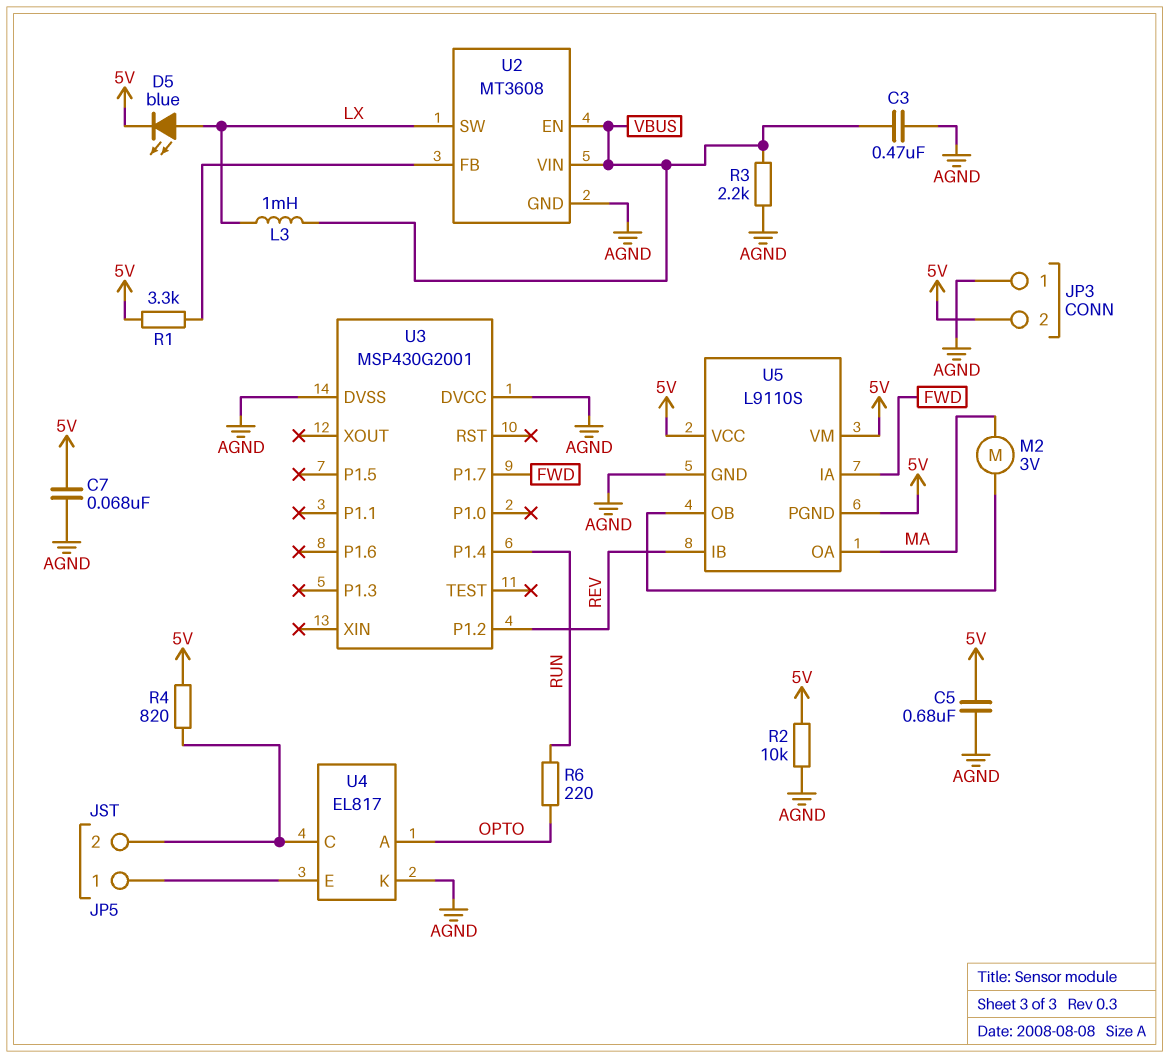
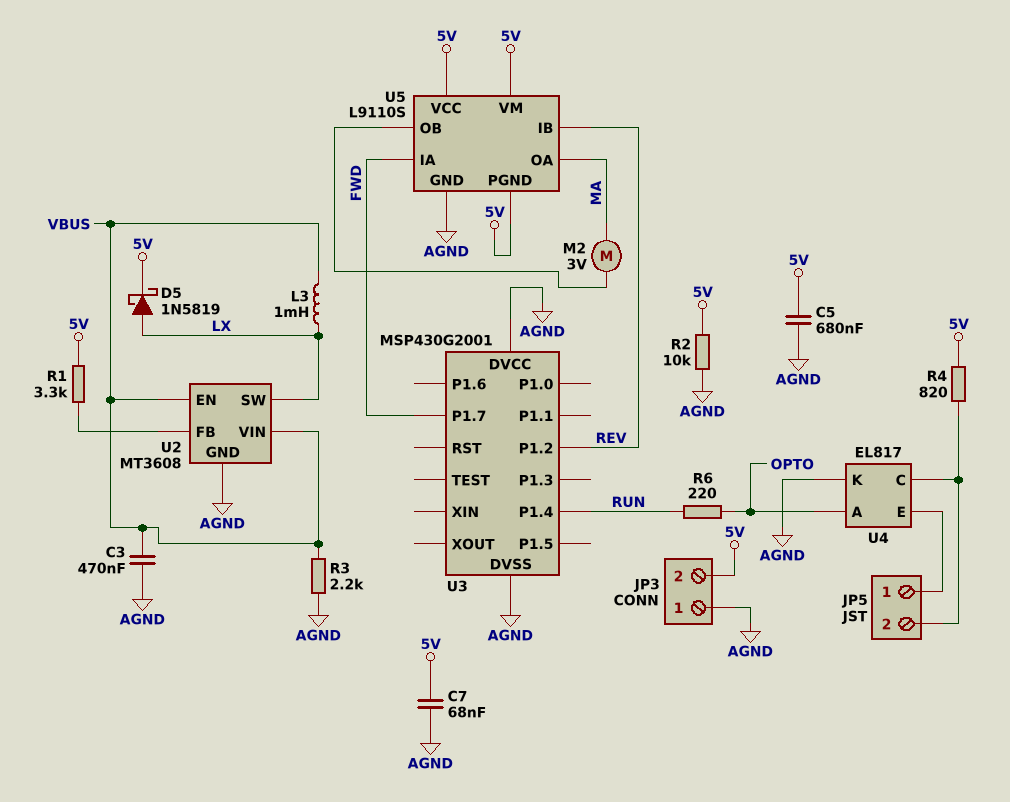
D5: LED blue (A LX, K 5V) -> schottky 1N5819 (A LX, K 5V)

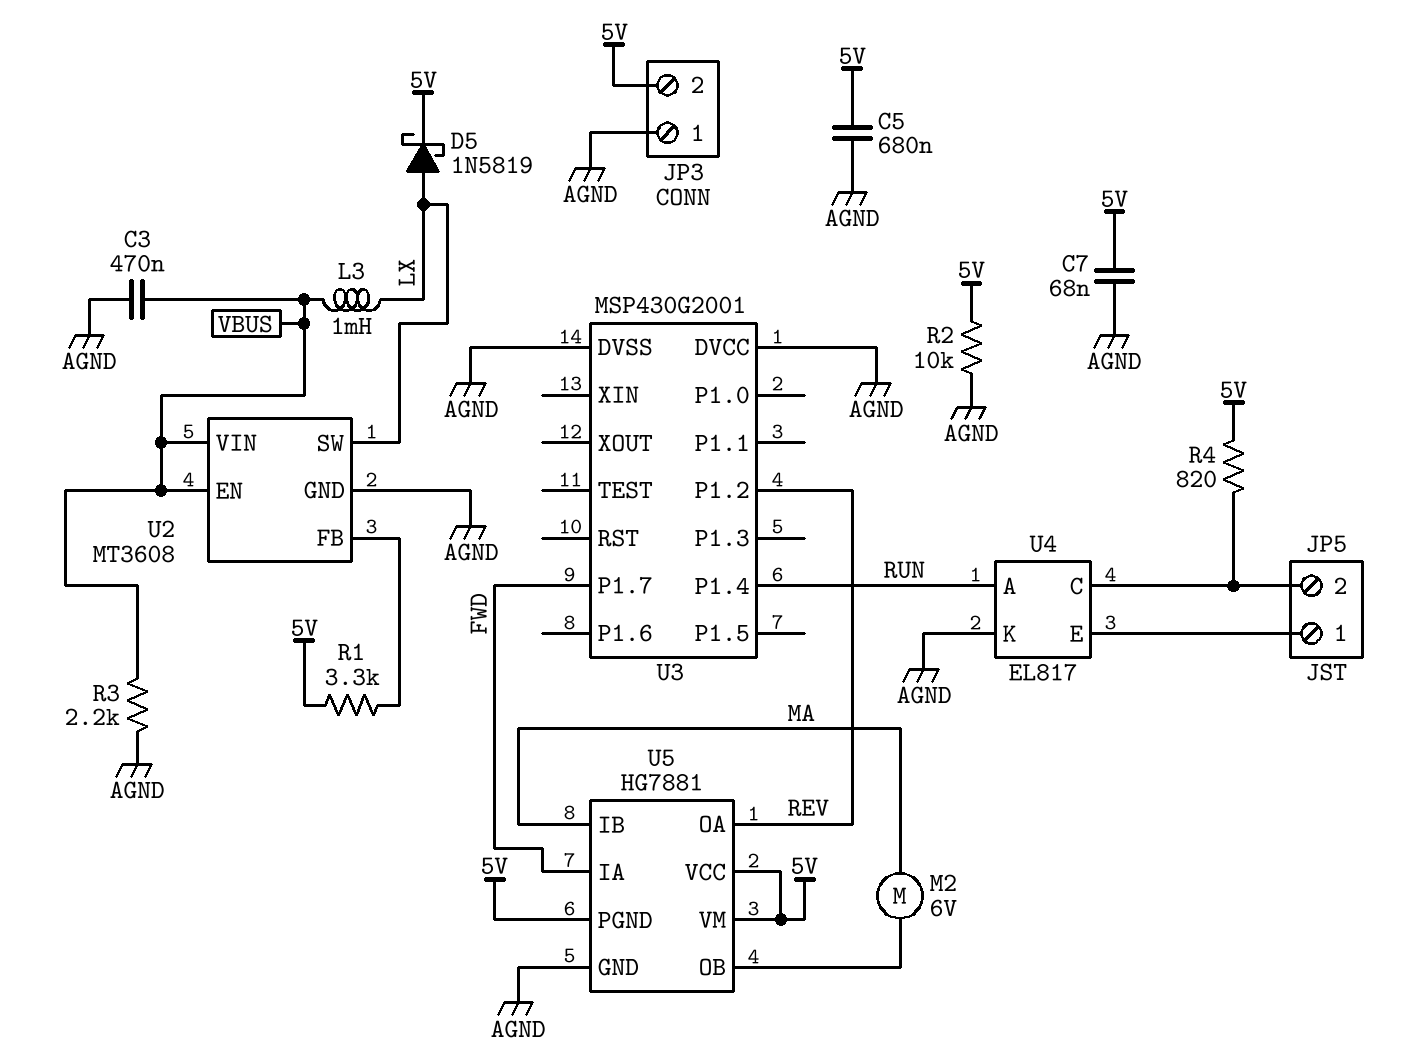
M2: motor 3V (MA, U5/OB) -> motor 6V (MA, U5/OB)
R6: 220 (OPTO, RUN) -> none
U4 pin A: OPTO -> RUN
U5: L9110S -> HG7881
U5 pin IB: REV -> MA
U5 pin OA: MA -> REV

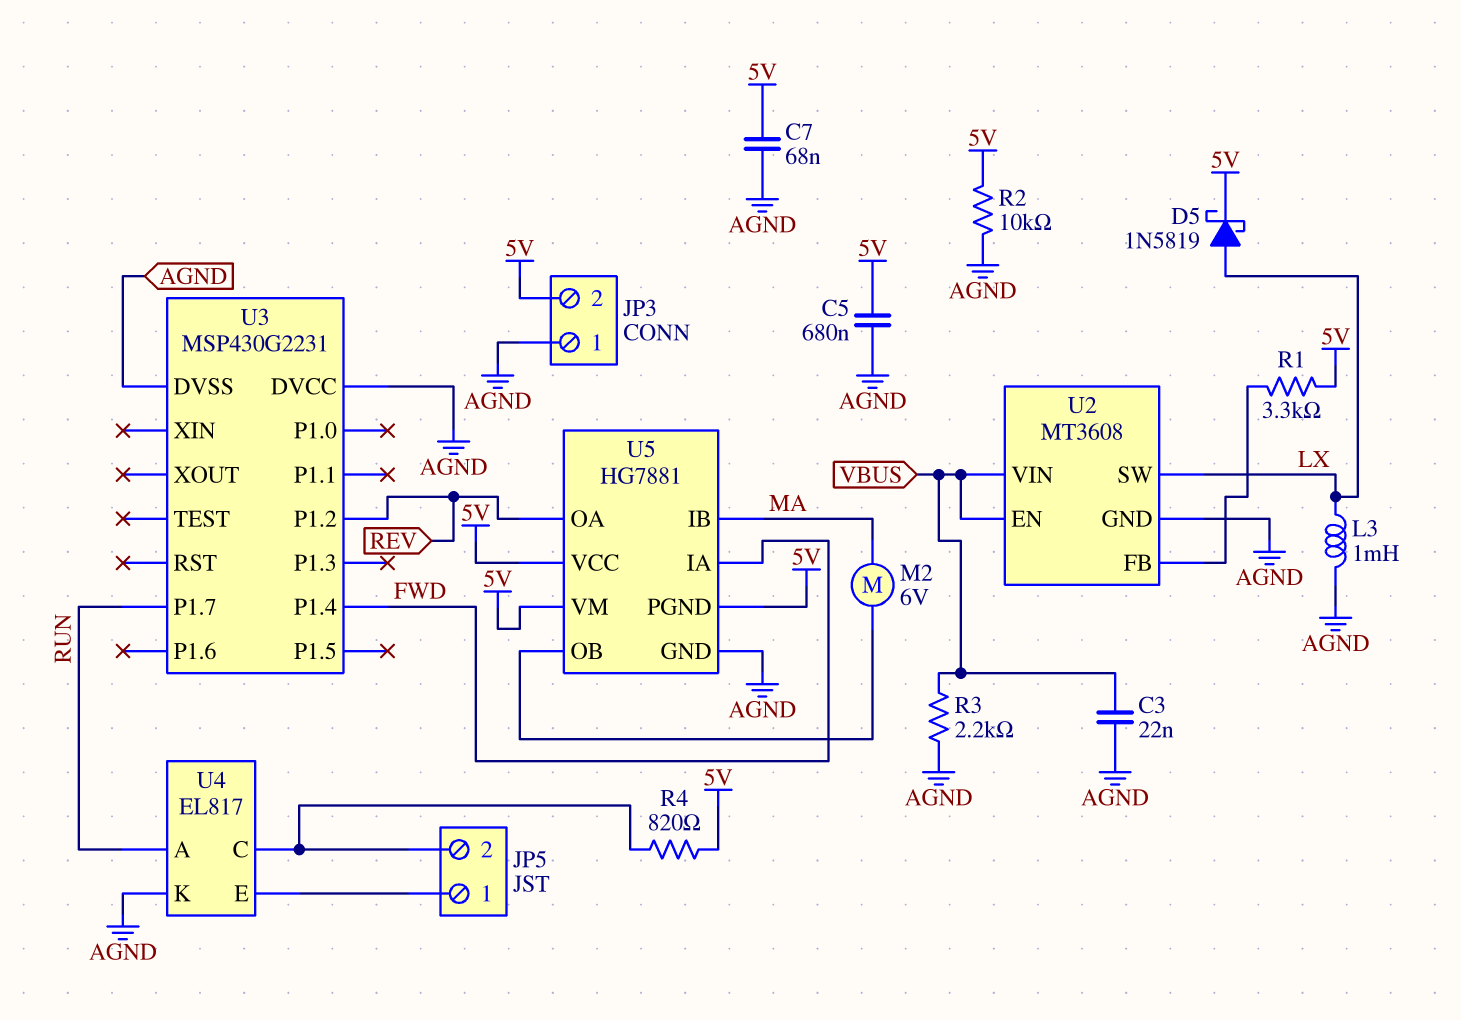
C3: 470nF (AGND, VBUS) -> 22nF (AGND, VBUS)
L3: 1mH (LX, VBUS) -> 1mH (AGND, LX)
U3: MSP430G2001 -> MSP430G2231
U3 pin P1.4: RUN -> FWD
U3 pin P1.7: FWD -> RUN

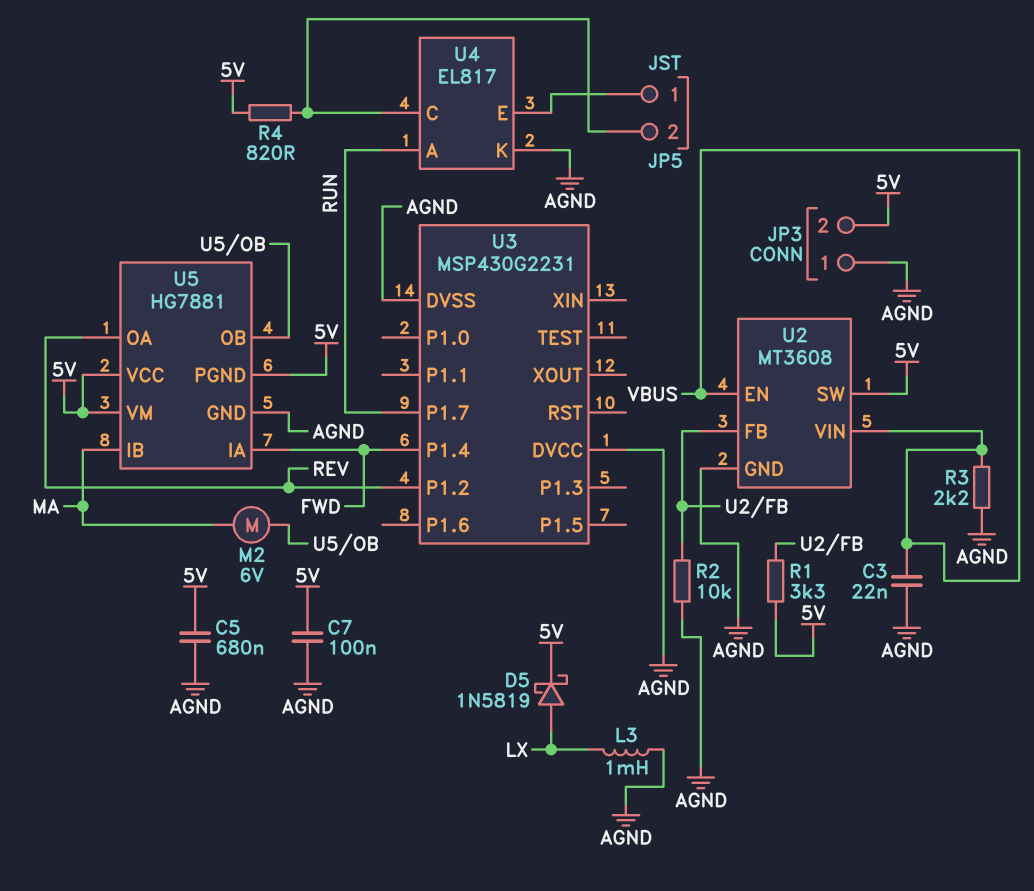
C7: 68nF (5V, AGND) -> 100nF (5V, AGND)
R2: 10k (5V, AGND) -> 10k (AGND, U2/FB)
U2 pin SW: LX -> 5V

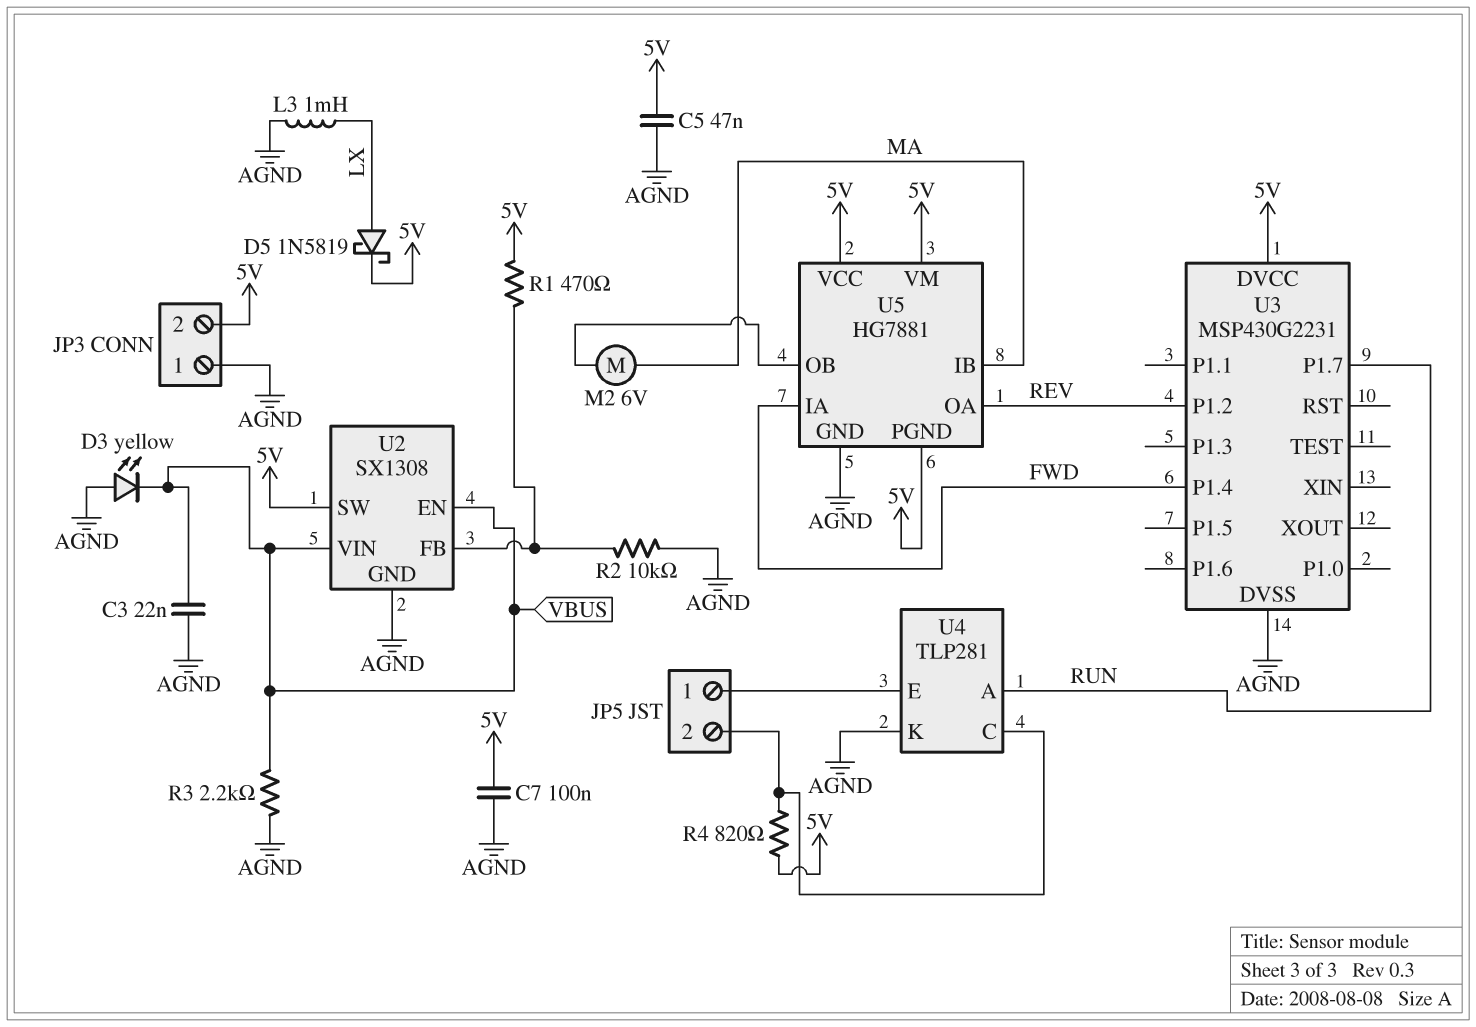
C5: 680nF (5V, AGND) -> 47nF (5V, AGND)
D3: none -> LED yellow (A AGND, K VBUS)
R1: 3.3k (5V, U2/FB) -> 470 (5V, U2/FB)
U2: MT3608 -> SX1308
U3 pin DVCC: AGND -> 5V
U4: EL817 -> TLP281

